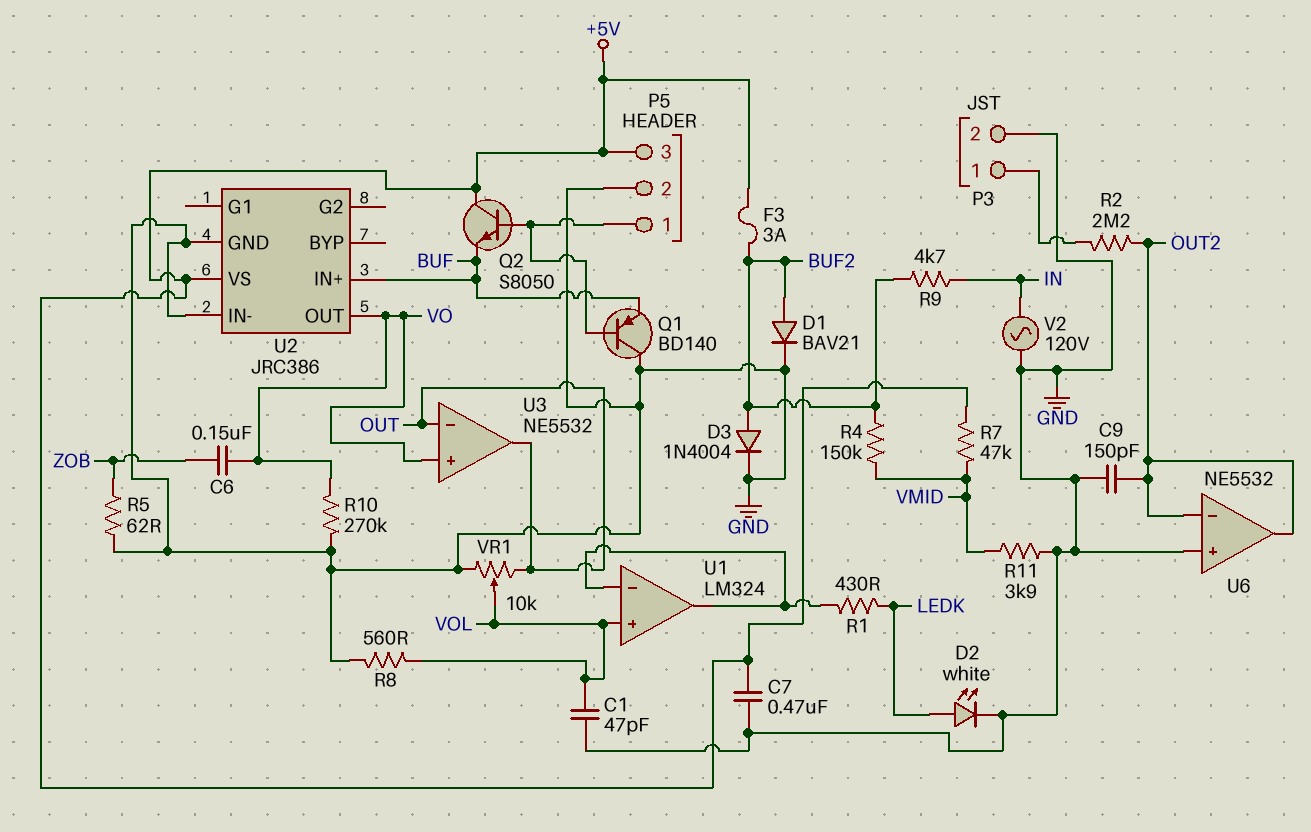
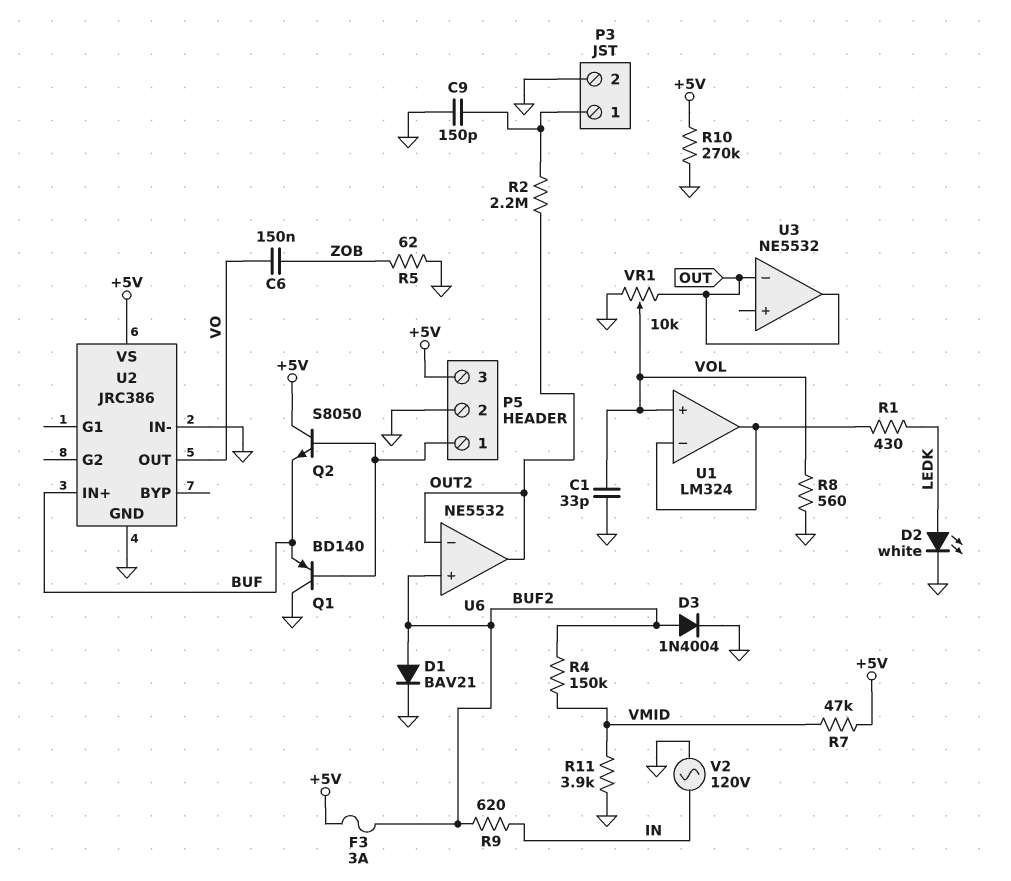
C1: 47pF (GND, VOL) -> 33pF (GND, VOL)
C7: 470nF (+5V, GND) -> none
C9: 150pF (GND, OUT2) -> 150pF (GND, P3/1)
R9: 4.7k (BUF2, IN) -> 620 (BUF2, IN)
R10: 270k (GND, VO) -> 270k (+5V, GND)
U3 pin in+: VO -> none
U6 pin in+: GND -> BUF2

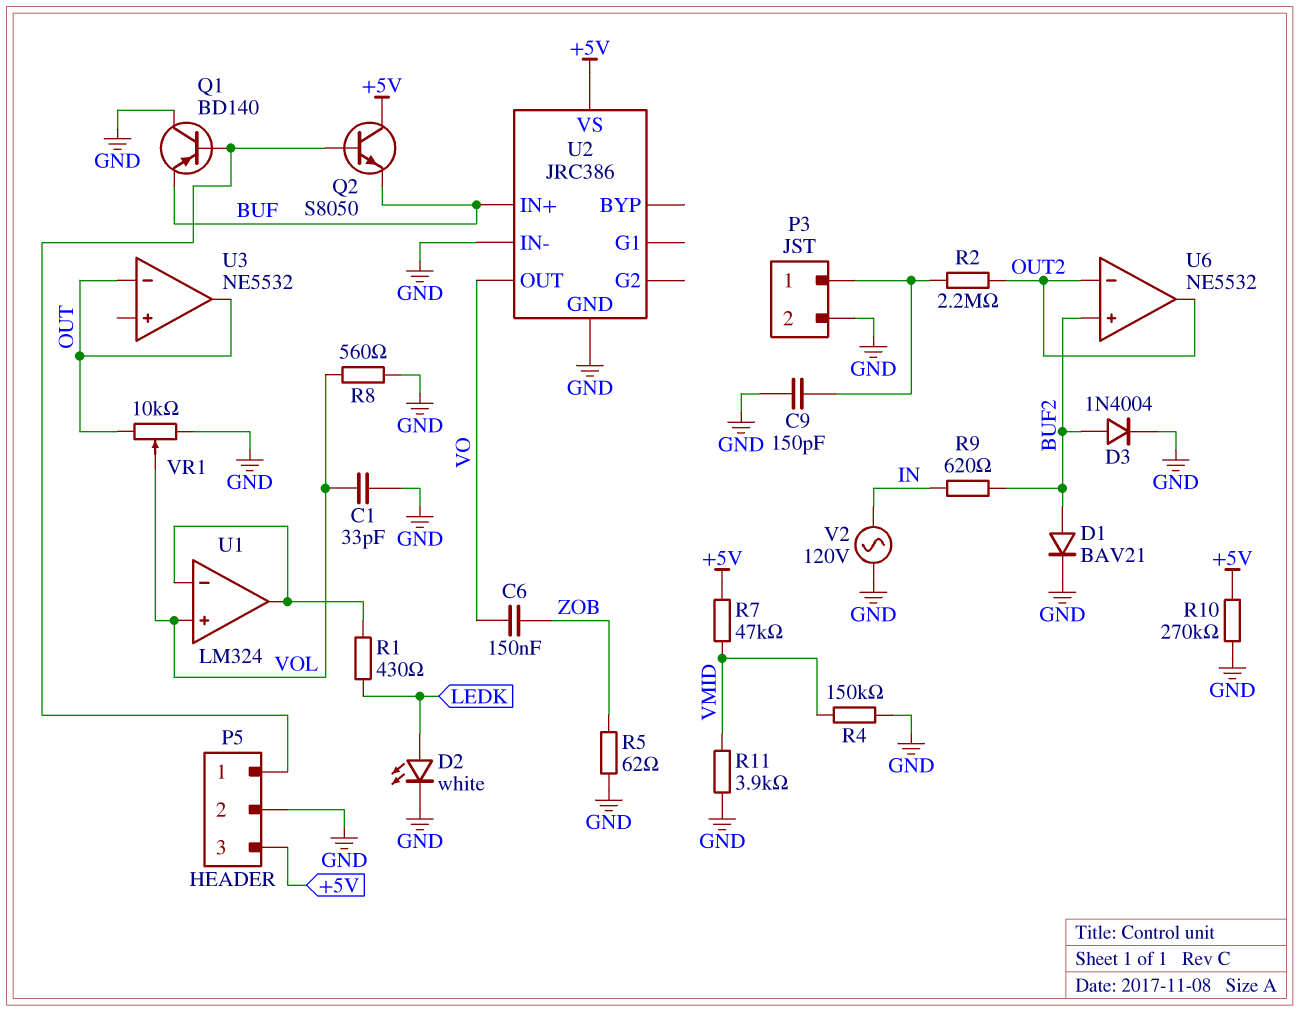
F3: 3A (+5V, BUF2) -> none
R4: 150k (BUF2, VMID) -> 150k (GND, VMID)

